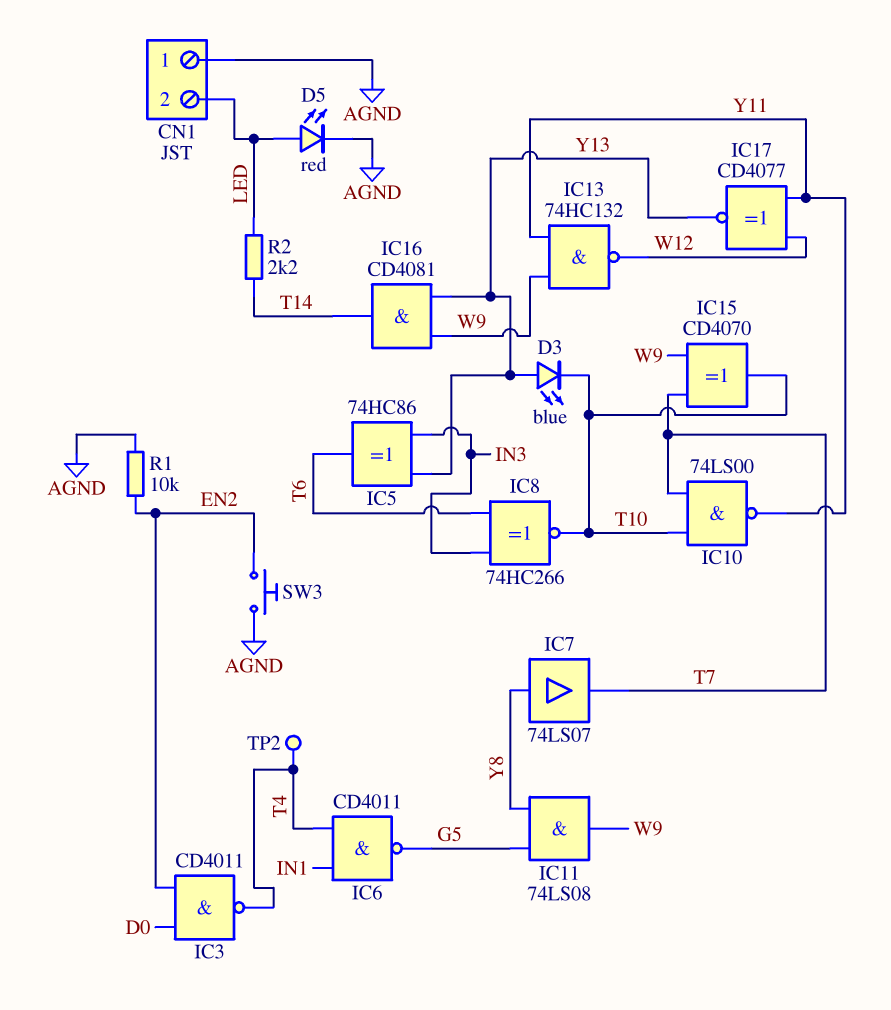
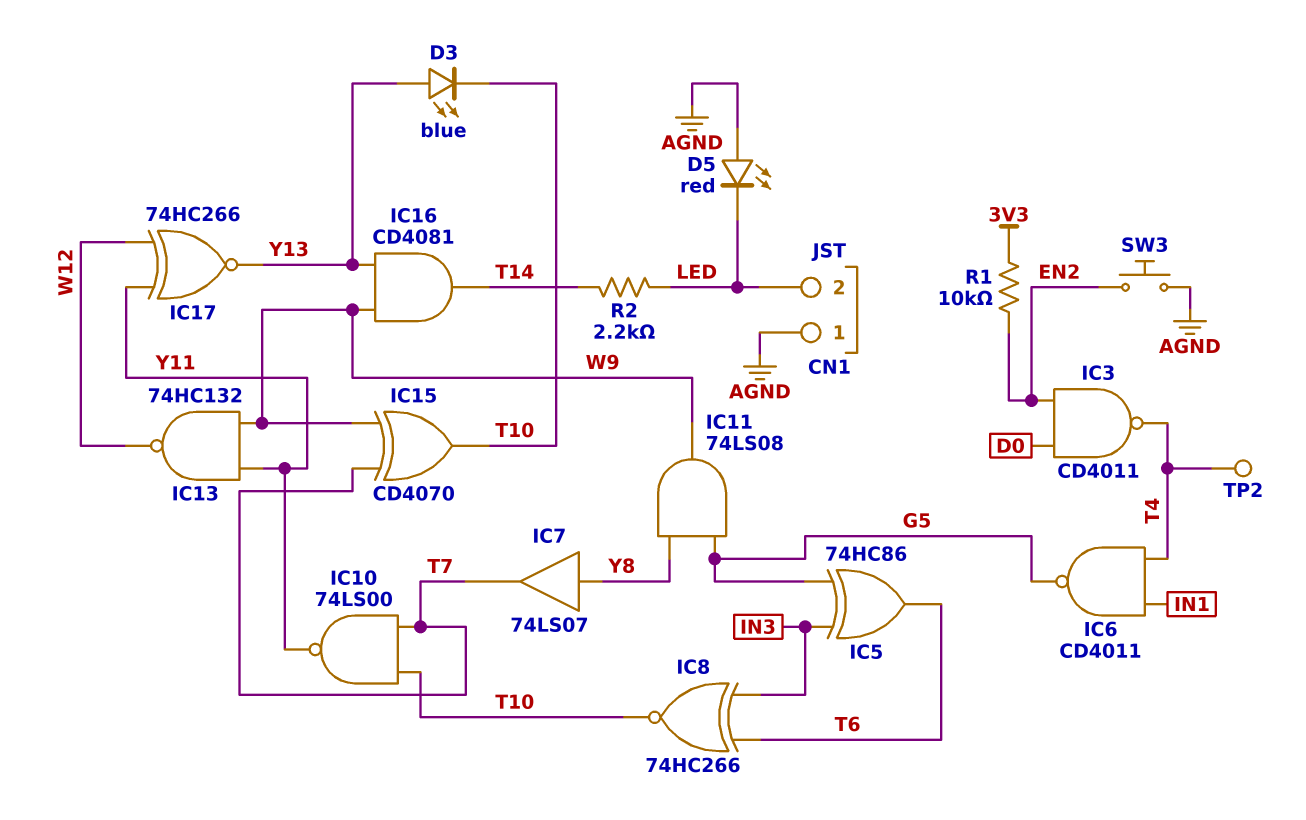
D5: LED red (A LED, K AGND) -> LED red (A AGND, K LED)
IC5: XOR 74HC86 (in IN3, in Y13, out T6) -> XOR 74HC86 (in G5, in IN3, out T6)
IC17: XNOR CD4077 (in W12, in Y11, out Y13) -> XNOR 74HC266 (in W12, in Y11, out Y13)
R1: 10k (AGND, EN2) -> 10k (3V3, EN2)

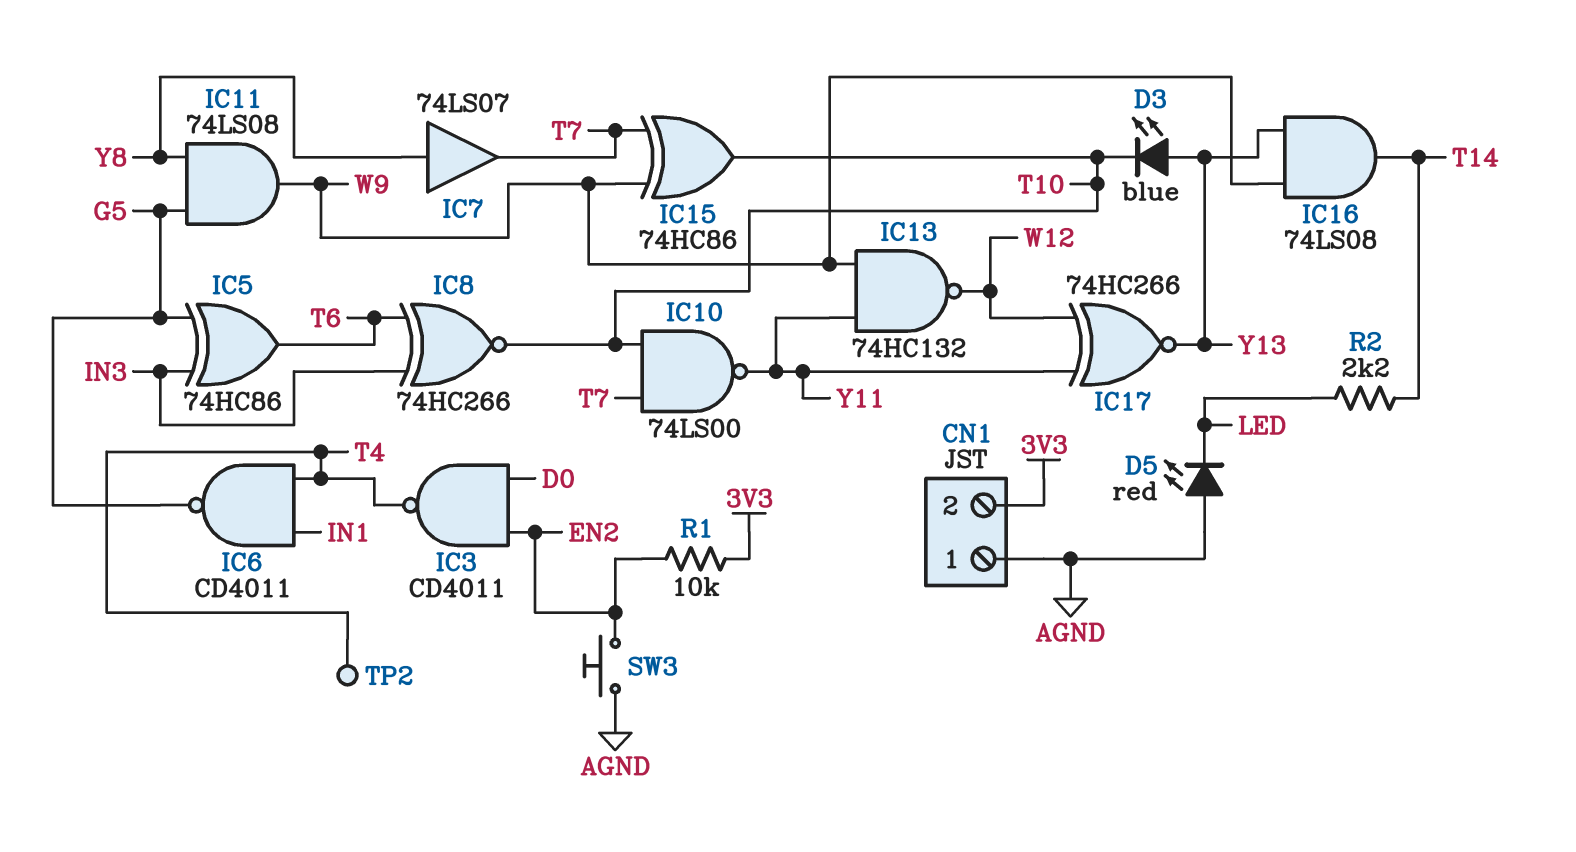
CN1 pin 2: LED -> 3V3
IC15: XOR CD4070 (in T7, in W9, out T10) -> XOR 74HC86 (in T7, in W9, out T10)
IC16: AND CD4081 (in W9, in Y13, out T14) -> AND 74LS08 (in W9, in Y13, out T14)

